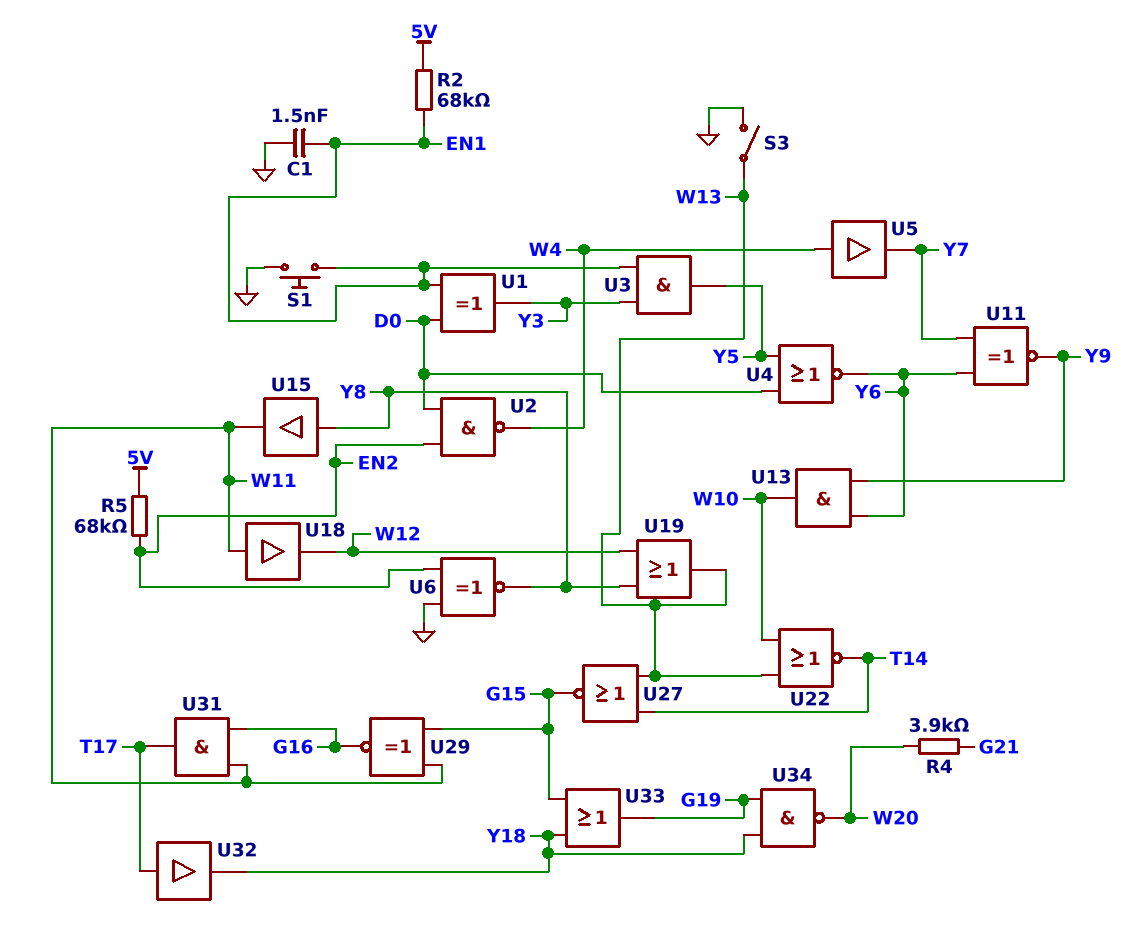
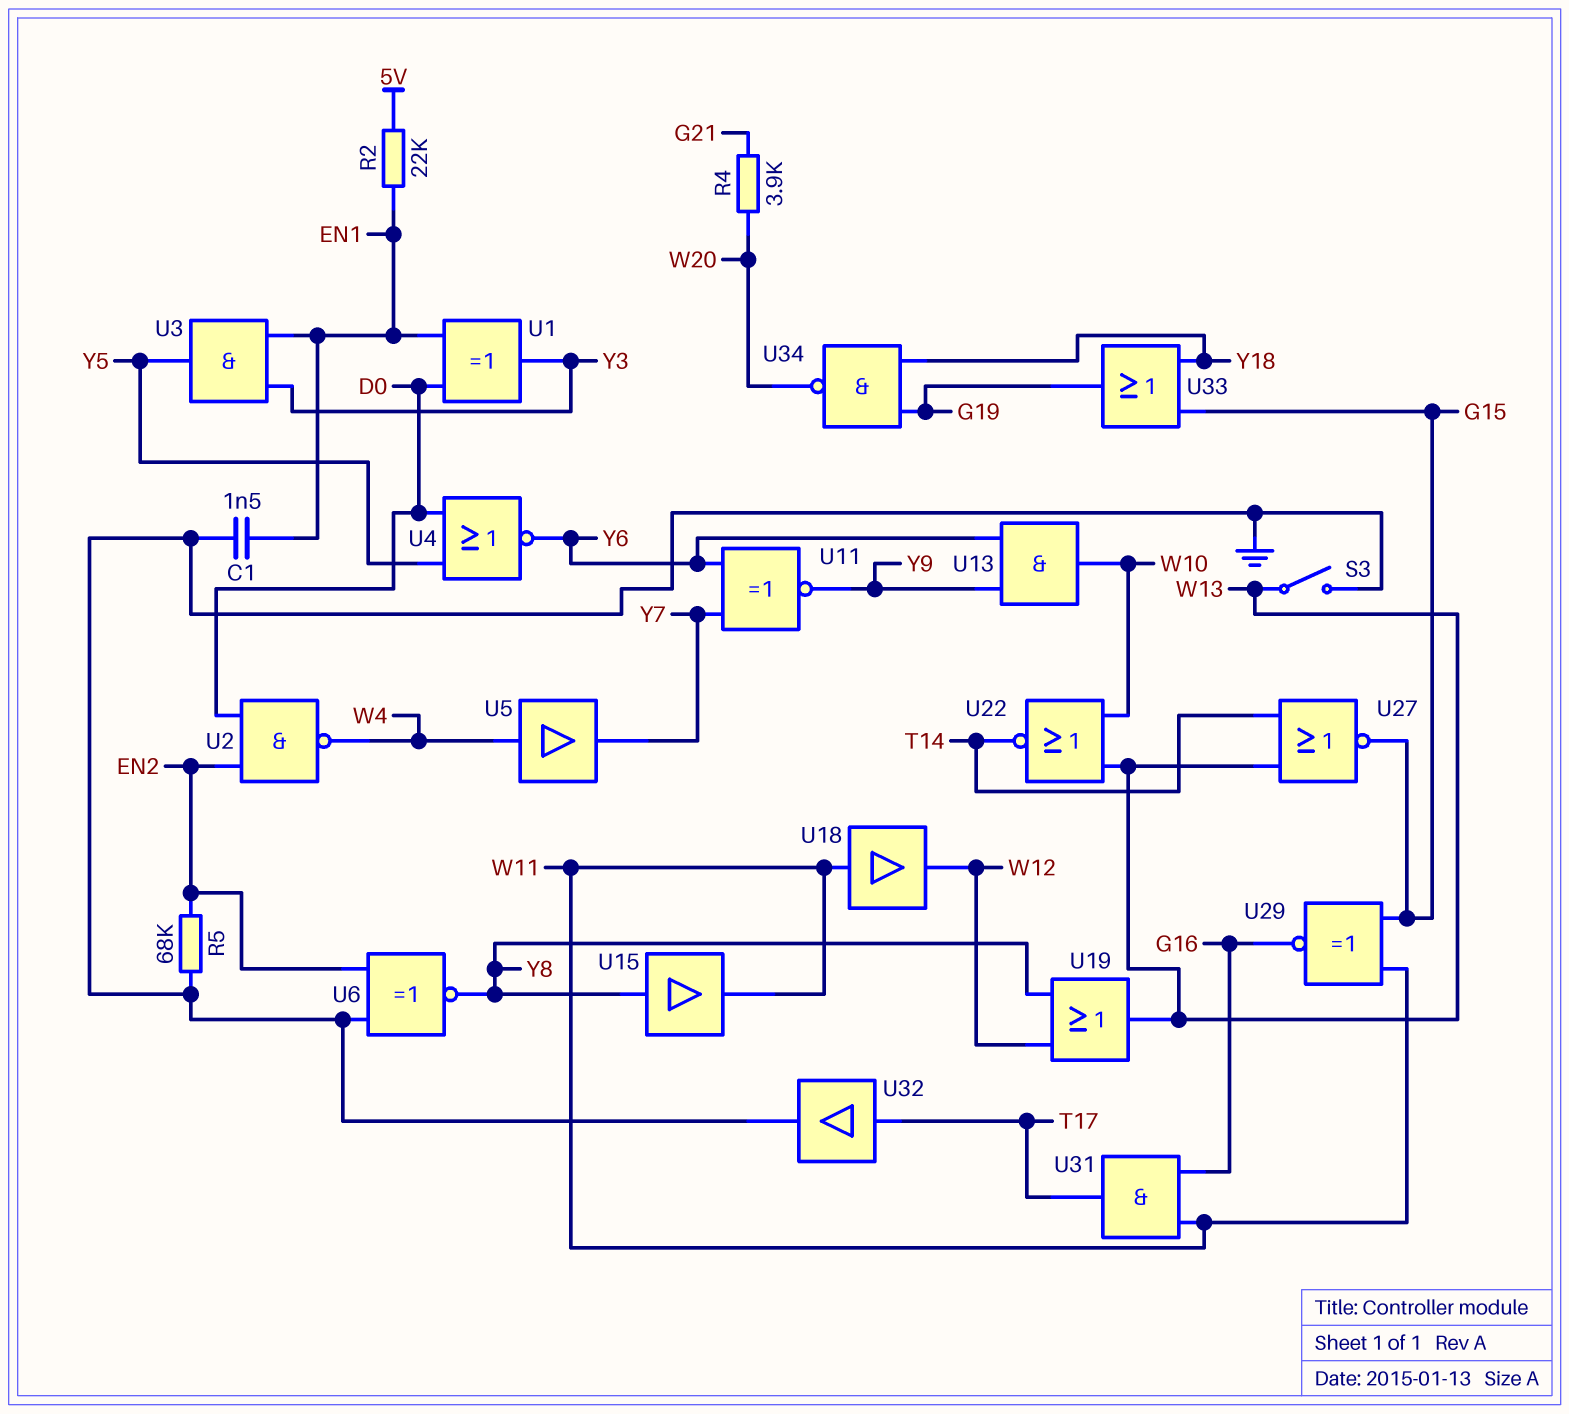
R2: 68k (5V, EN1) -> 22k (5V, EN1)
R5: 68k (5V, EN2) -> 68k (EN2, GND)
S1: button (EN1, GND) -> none
U32: buffer (in T17, out Y18) -> buffer (in T17, out GND)

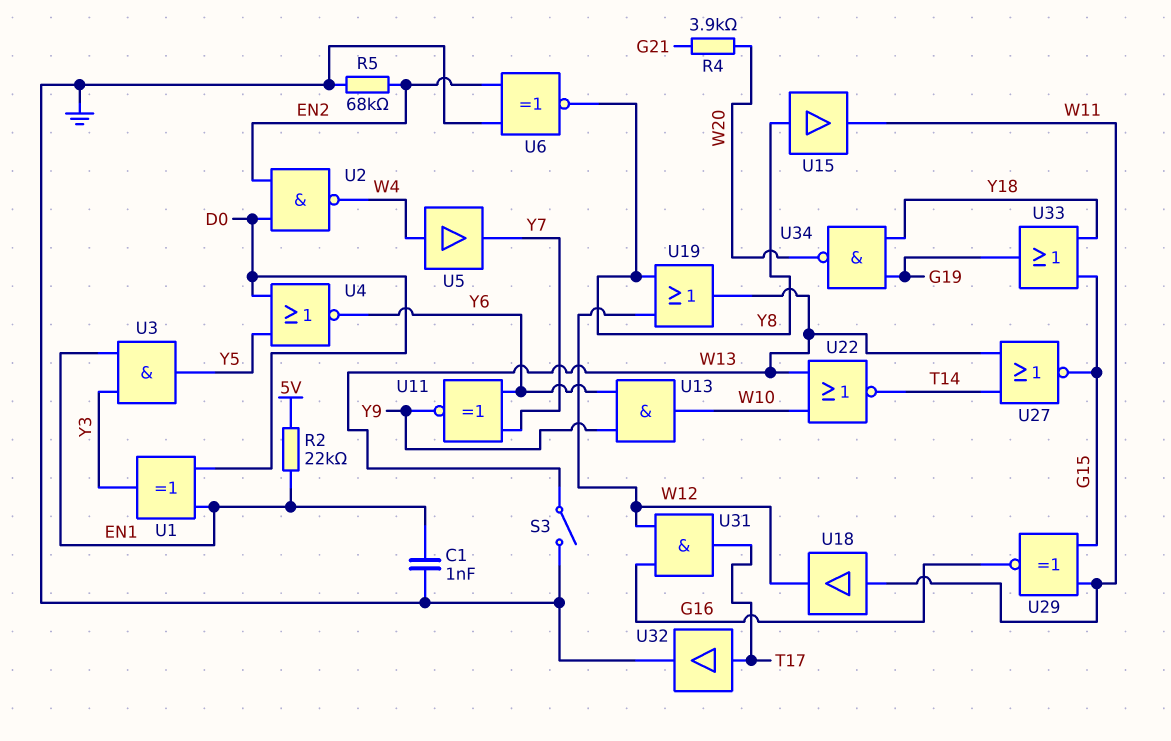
C1: 1.5nF (EN1, GND) -> 1nF (EN1, GND)
U31: AND (in G16, in W11, out T17) -> AND (in G16, in W12, out T17)

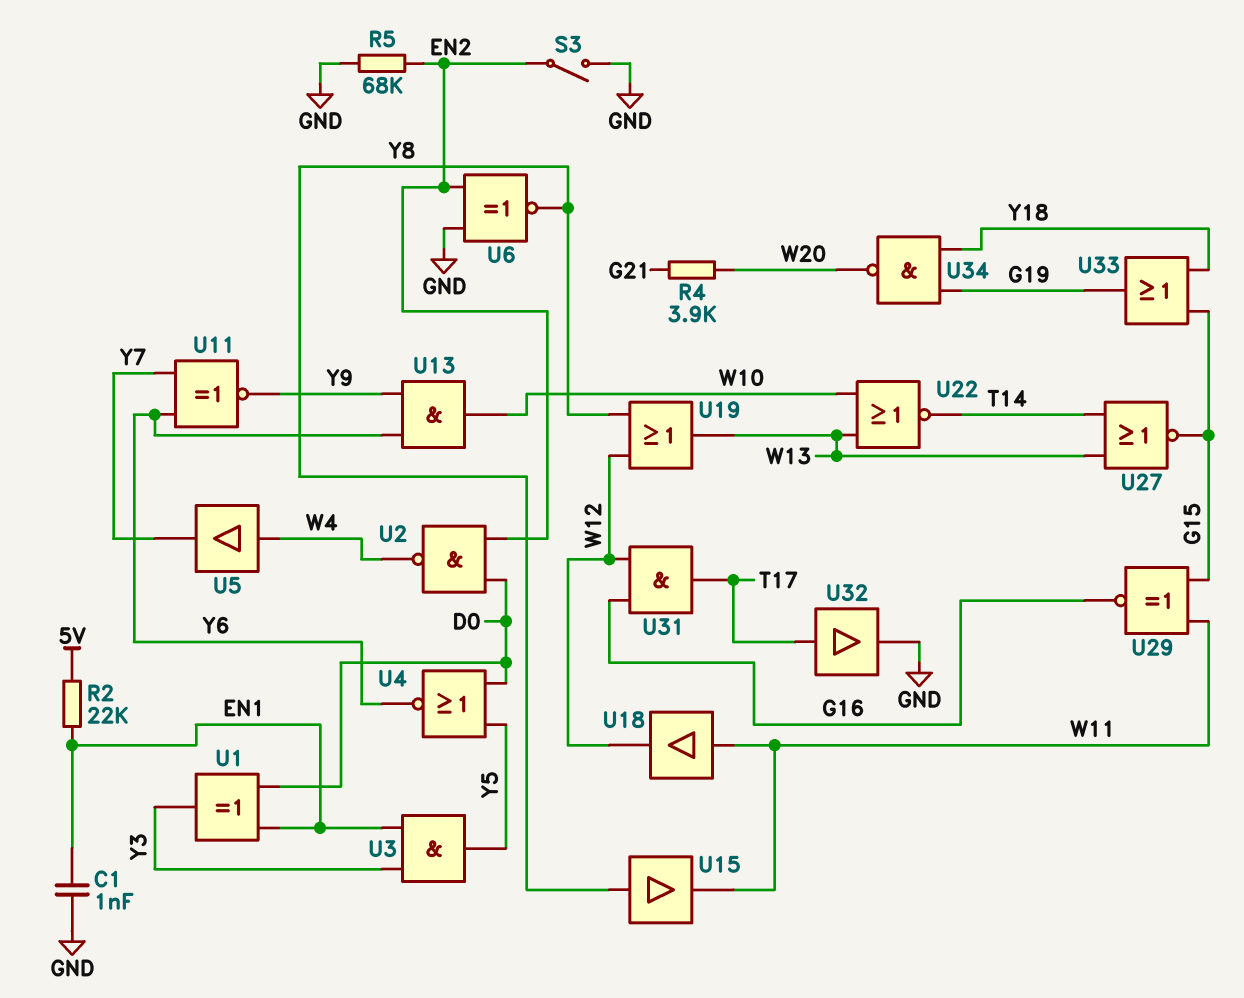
S3: switch (GND, W13) -> switch (EN2, GND)

